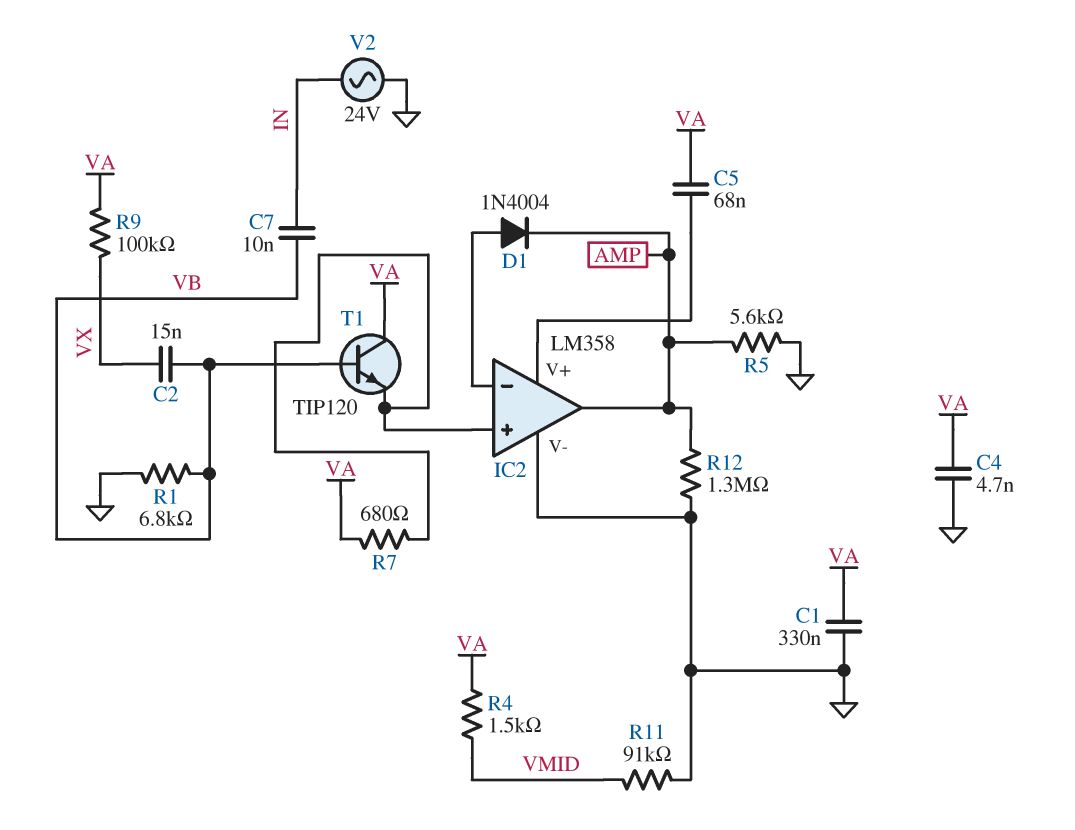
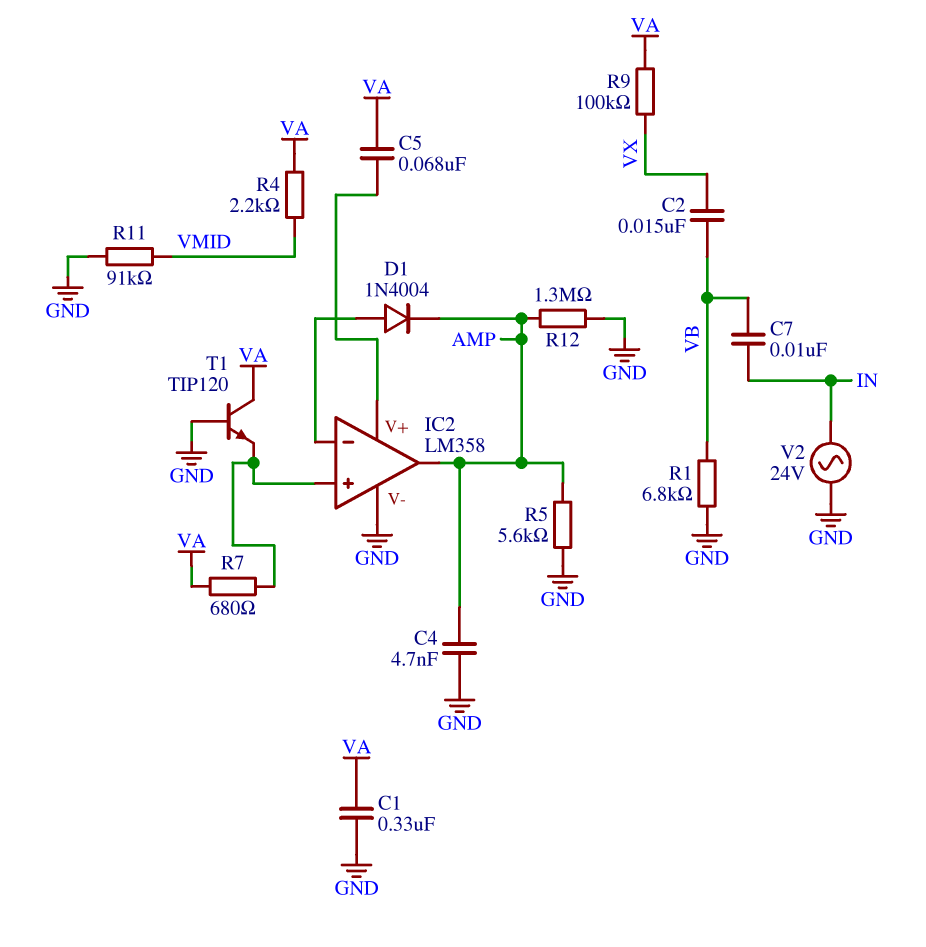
C4: 4.7nF (GND, VA) -> 4.7nF (AMP, GND)
R4: 1.5k (VA, VMID) -> 2.2k (VA, VMID)
T1: NPN TIP120 (B VB, C VA, E IC2/in+) -> NPN TIP120 (B GND, C VA, E IC2/in+)

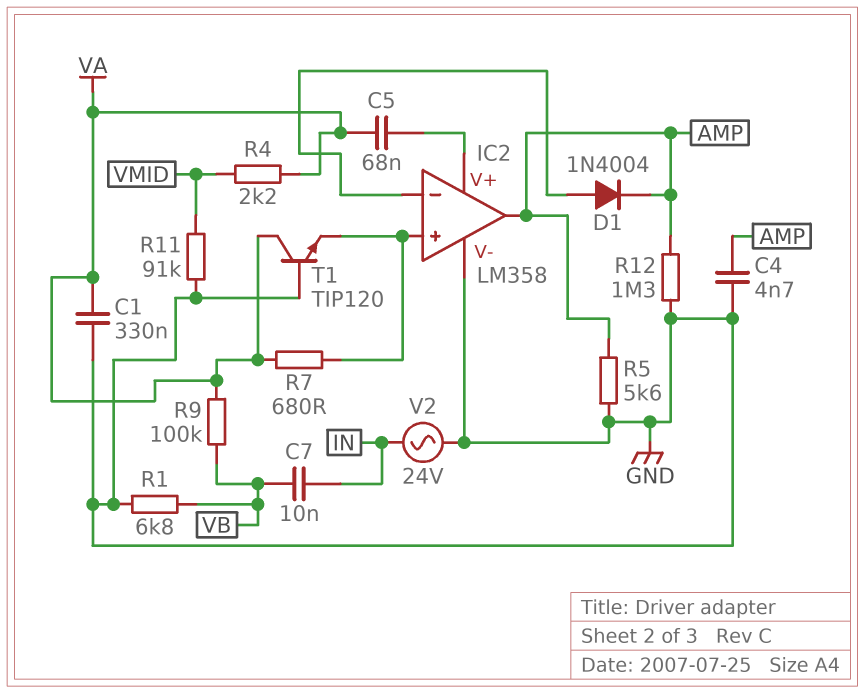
C2: 15nF (VB, VX) -> none
R9: 100k (VA, VX) -> 100k (VA, VB)

